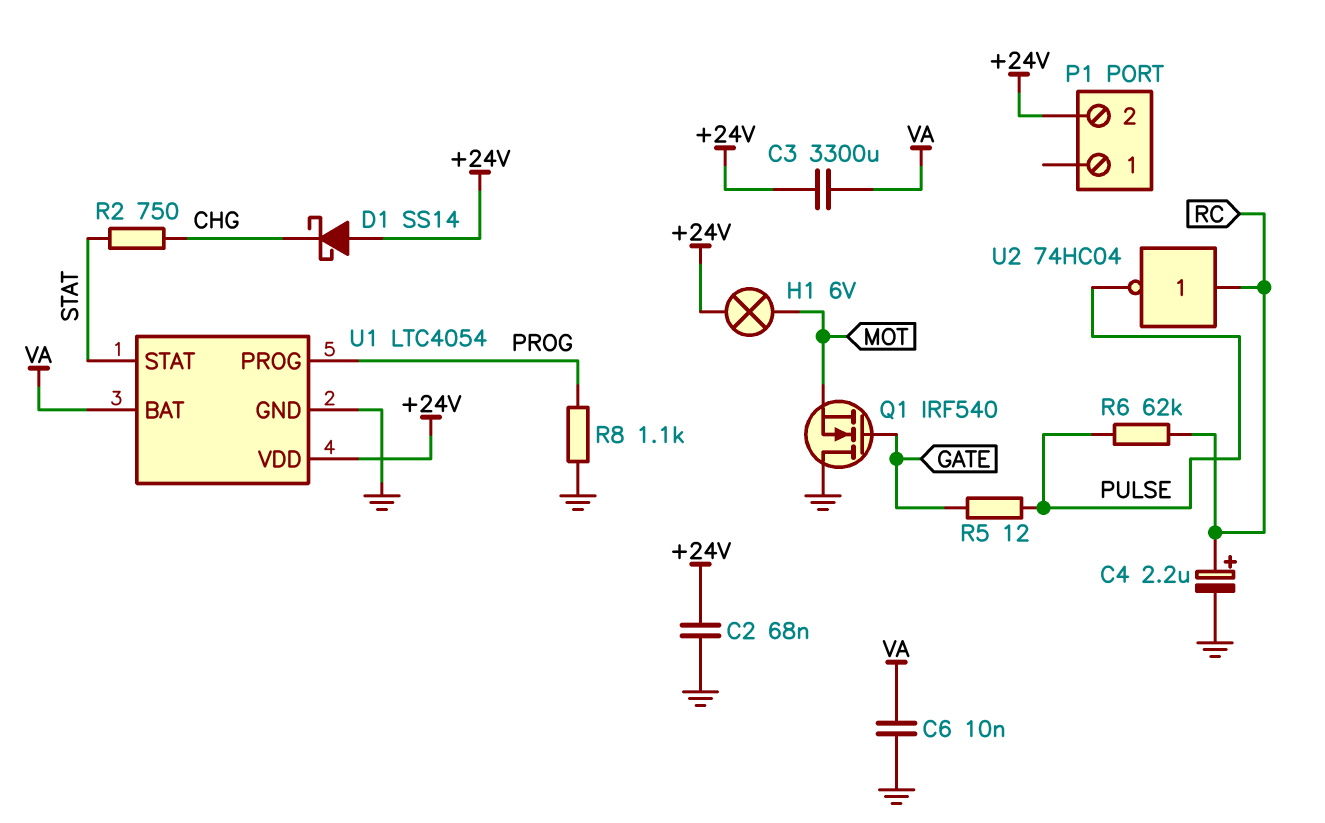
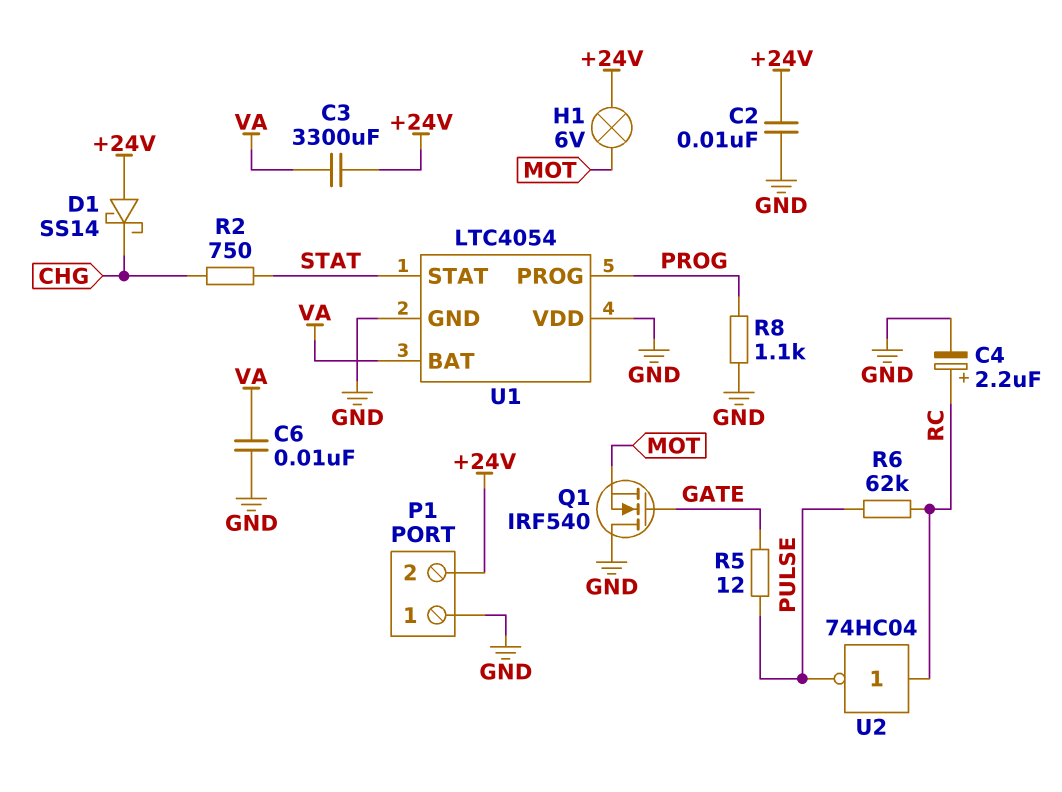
C2: 68nF (+24V, GND) -> 10nF (+24V, GND)
P1 pin 1: none -> GND
U1 pin VDD: +24V -> GND

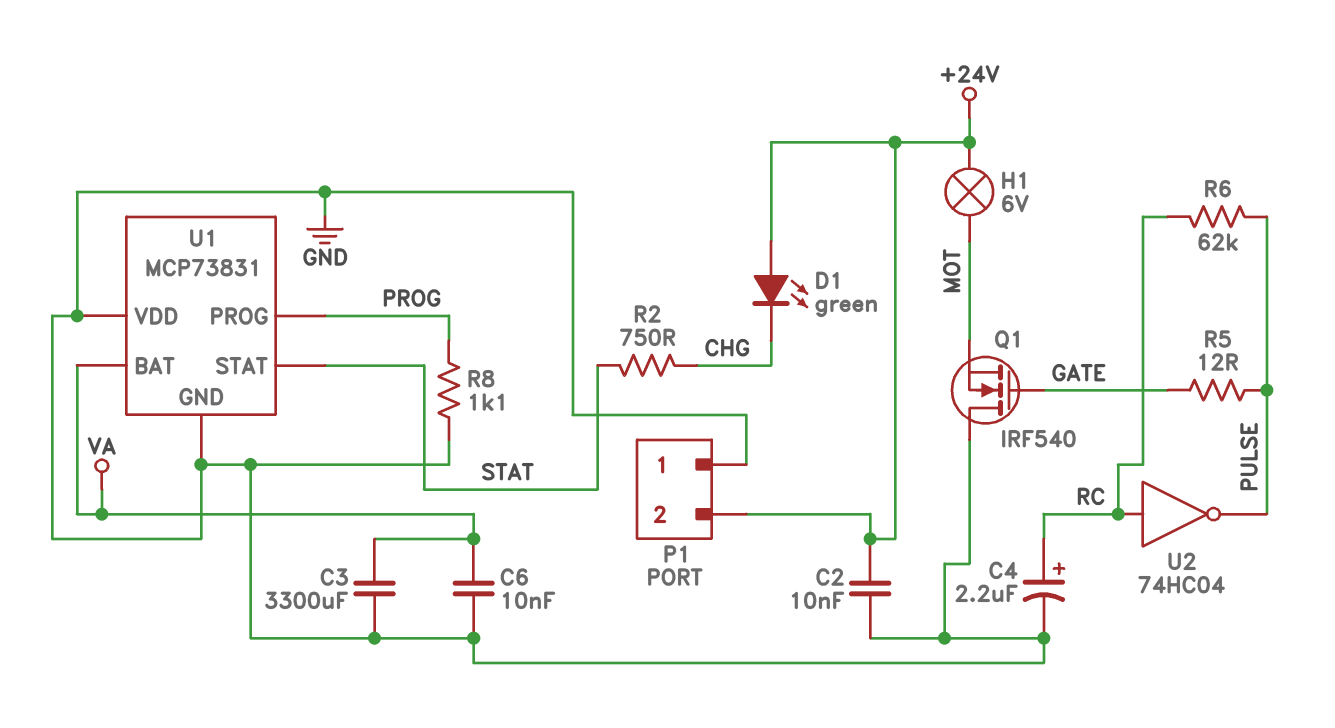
C3: 3300uF (+24V, VA) -> 3300uF (GND, VA)
D1: schottky SS14 (A +24V, K CHG) -> LED green (A +24V, K CHG)
U1: LTC4054 -> MCP73831

